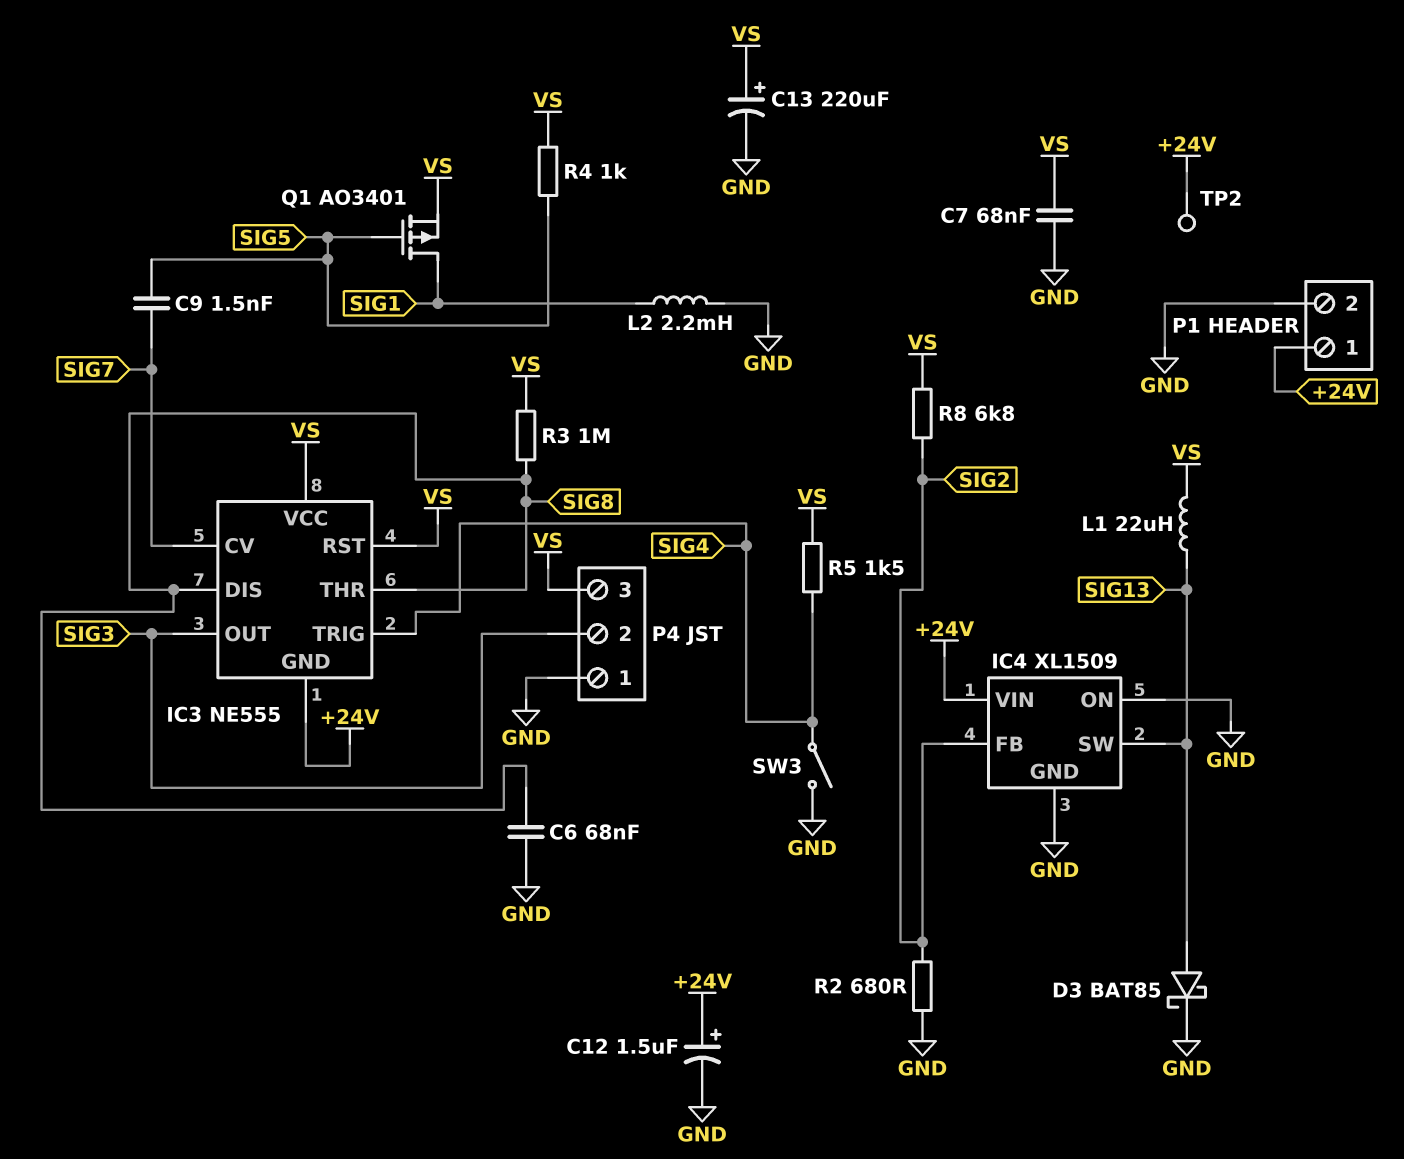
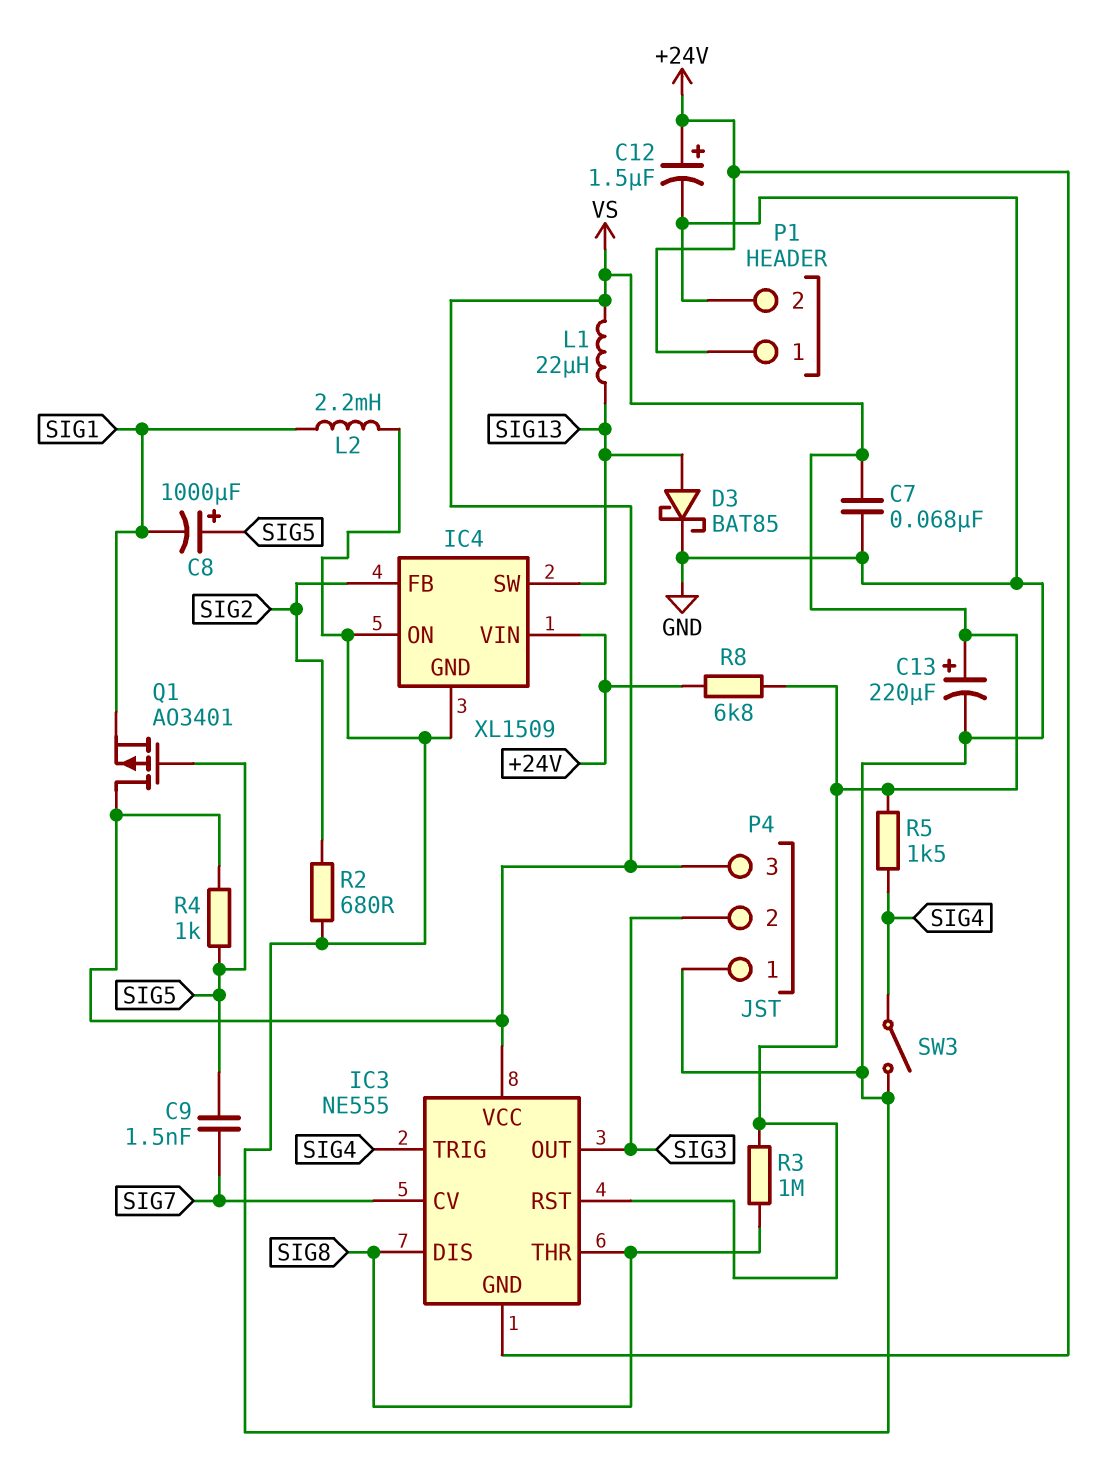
C6: 68nF (GND, SIG8) -> none
C8: none -> 1000uF (plus SIG5, minus SIG1)
Q1: PMOS AO3401 (G SIG5, D SIG1, S VS) -> PMOS AO3401 (G SIG5, D VS, S SIG1)
R8: 6.8k (SIG2, VS) -> 6.8k (+24V, VS)
TP2: test point (+24V) -> none

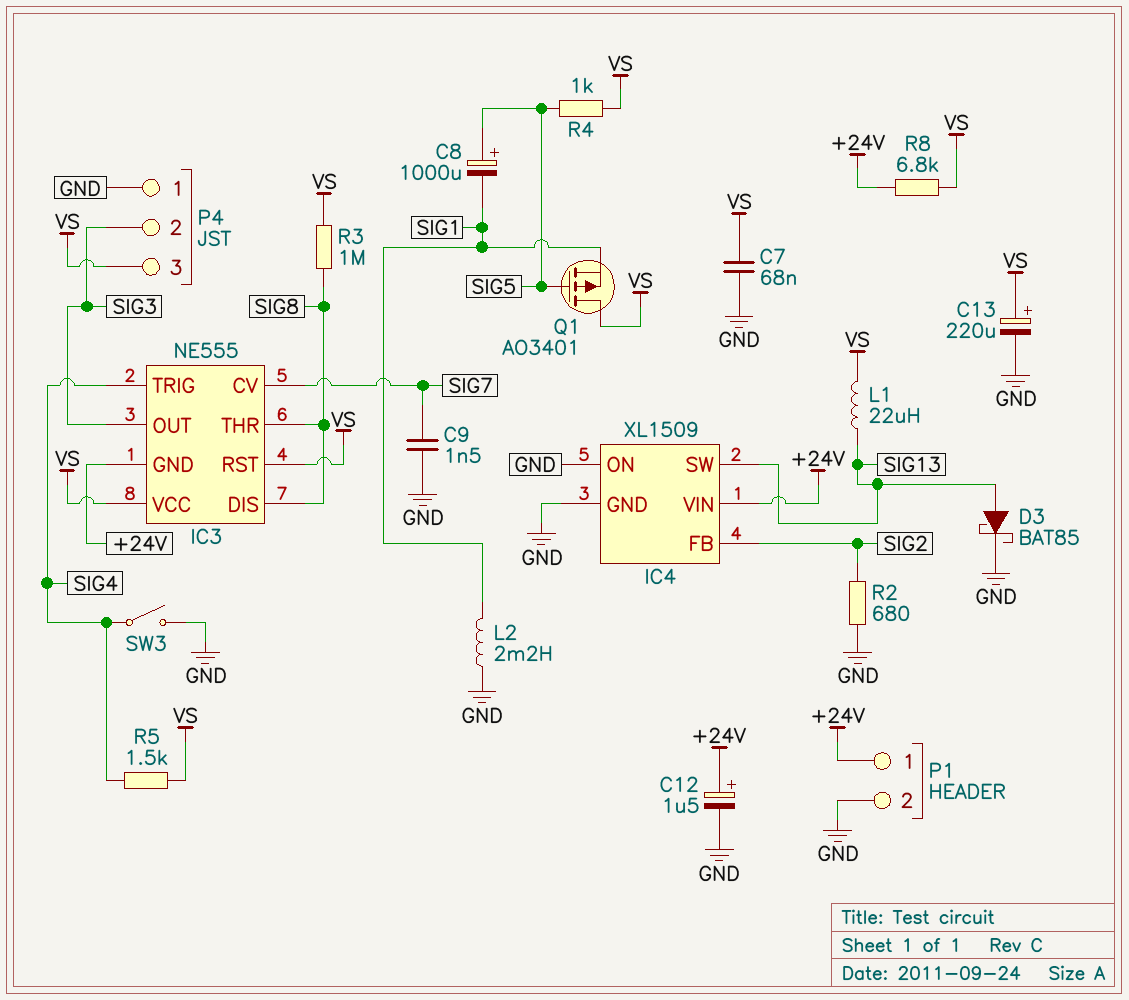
C9: 1.5nF (SIG5, SIG7) -> 1.5nF (GND, SIG7)

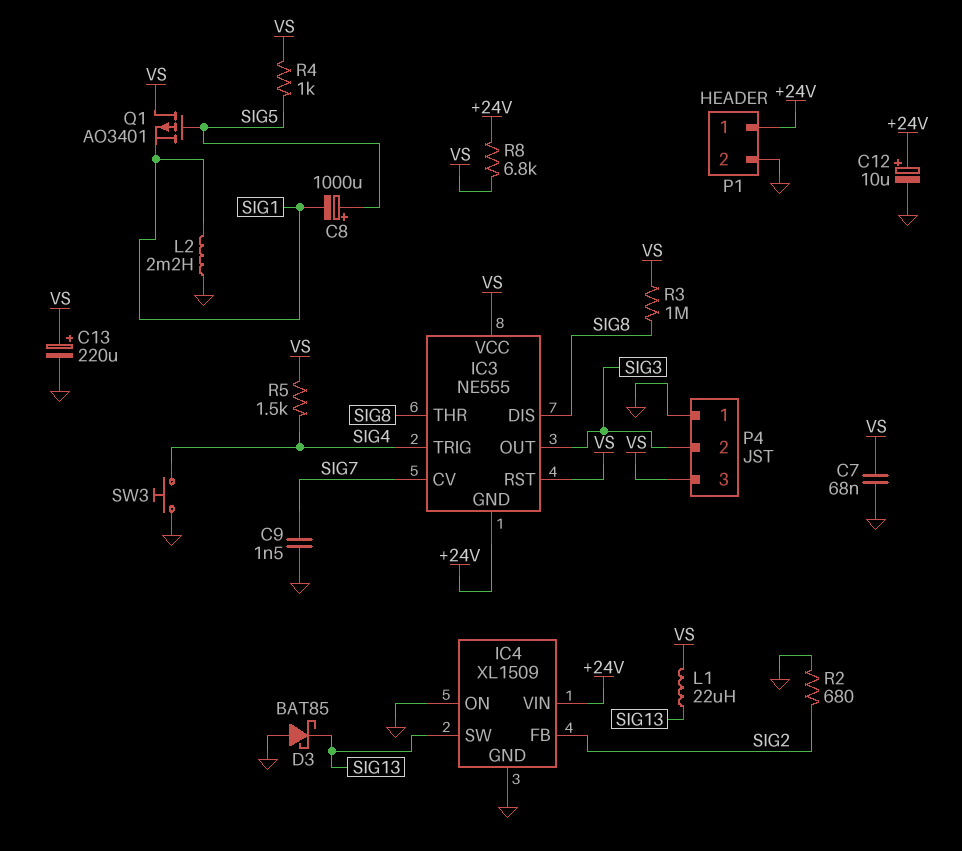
C12: 1.5uF (plus +24V, minus GND) -> 10uF (plus +24V, minus GND)
D3: schottky BAT85 (A SIG13, K GND) -> schottky BAT85 (A GND, K SIG13)
SW3: switch (GND, SIG4) -> button (GND, SIG4)

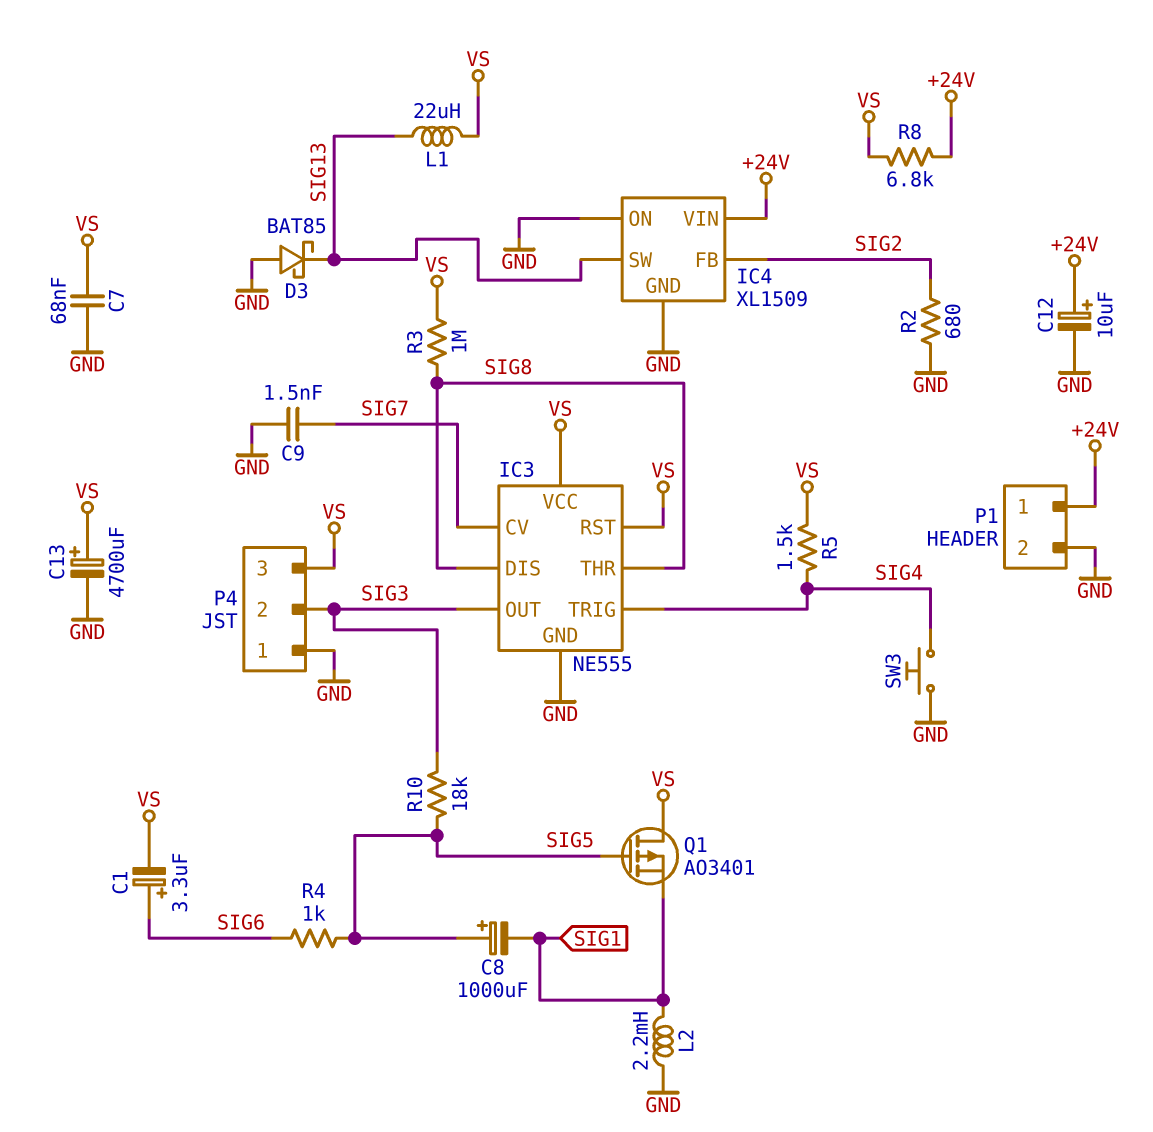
C1: none -> 3.3uF (plus SIG6, minus VS)
C13: 220uF (plus VS, minus GND) -> 4700uF (plus VS, minus GND)
IC3 pin GND: +24V -> GND
R4: 1k (SIG5, VS) -> 1k (SIG5, SIG6)
R10: none -> 18k (SIG3, SIG5)

